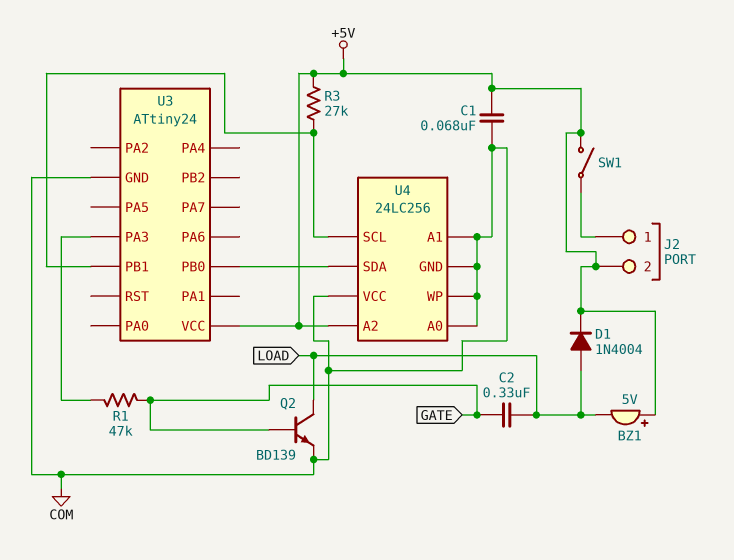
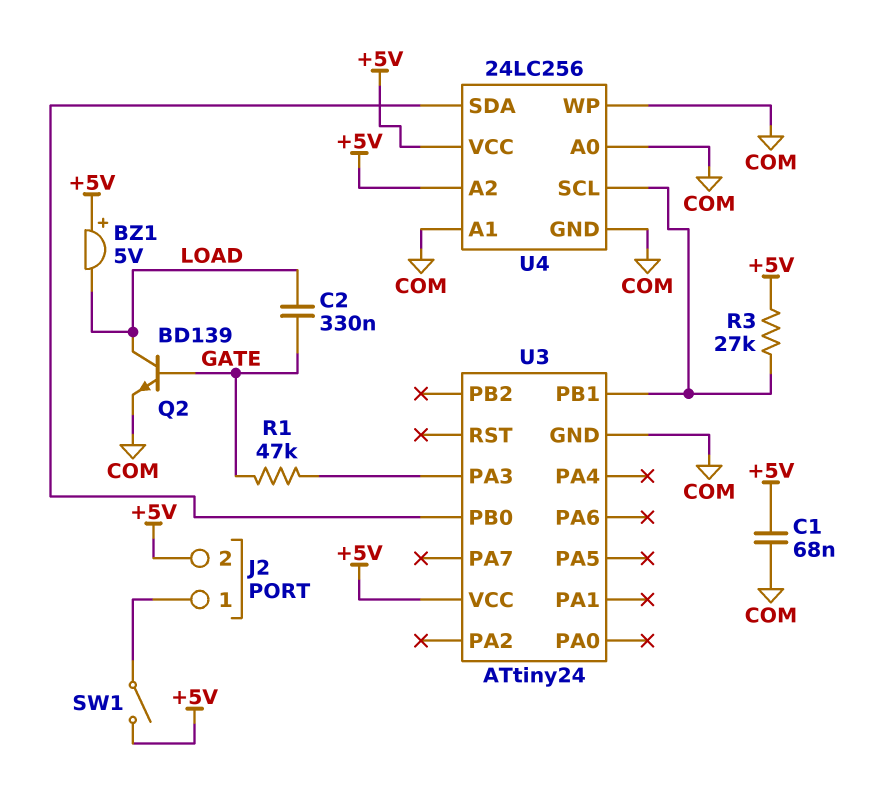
D1: diode 1N4004 (A LOAD, K +5V) -> none
U4 pin VCC: COM -> +5V

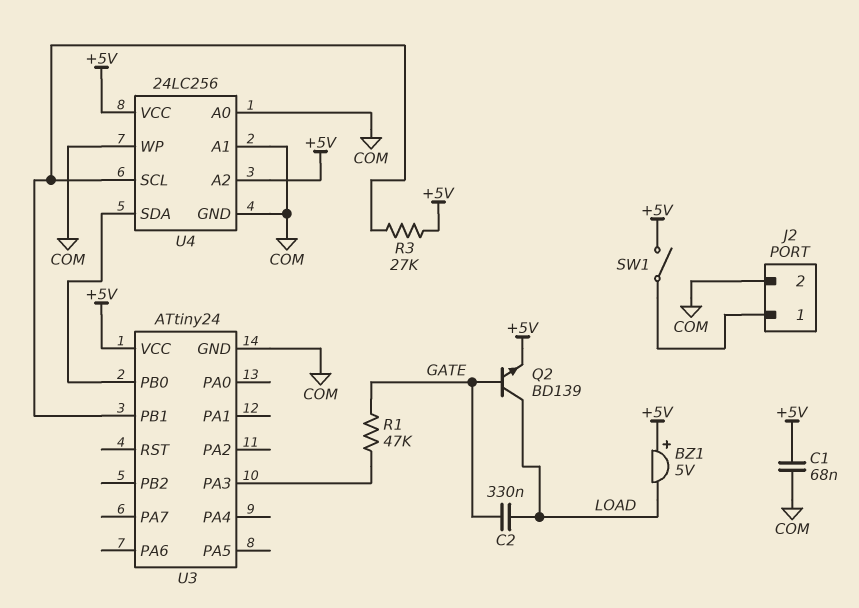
J2 pin 2: +5V -> COM
Q2: NPN BD139 (B GATE, C LOAD, E COM) -> NPN BD139 (B GATE, C LOAD, E +5V)

